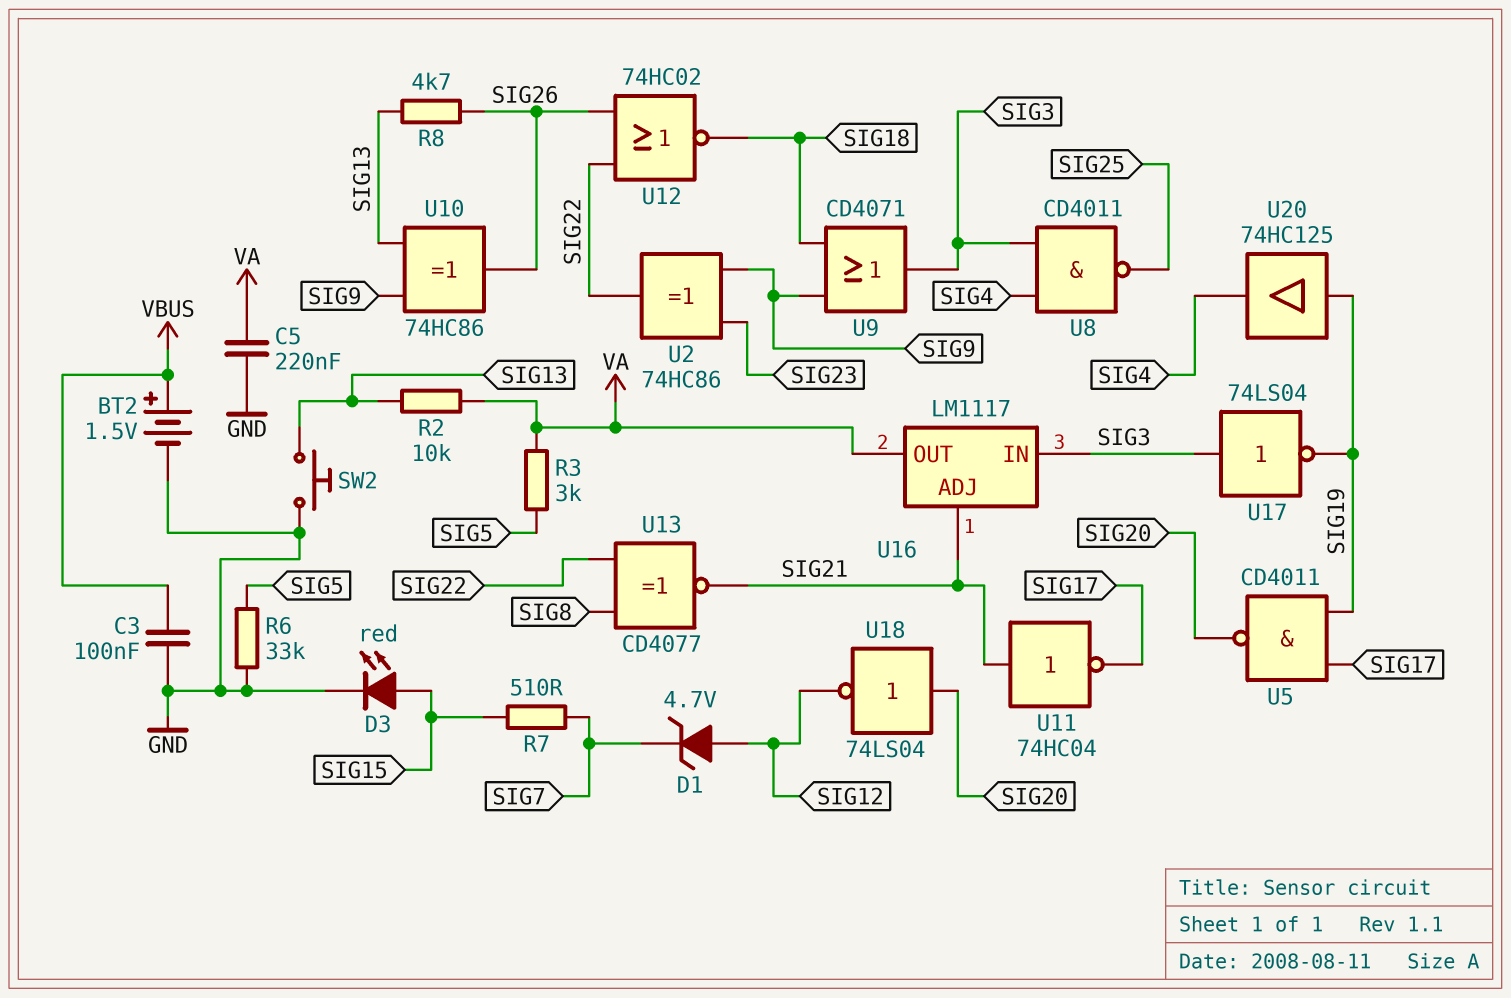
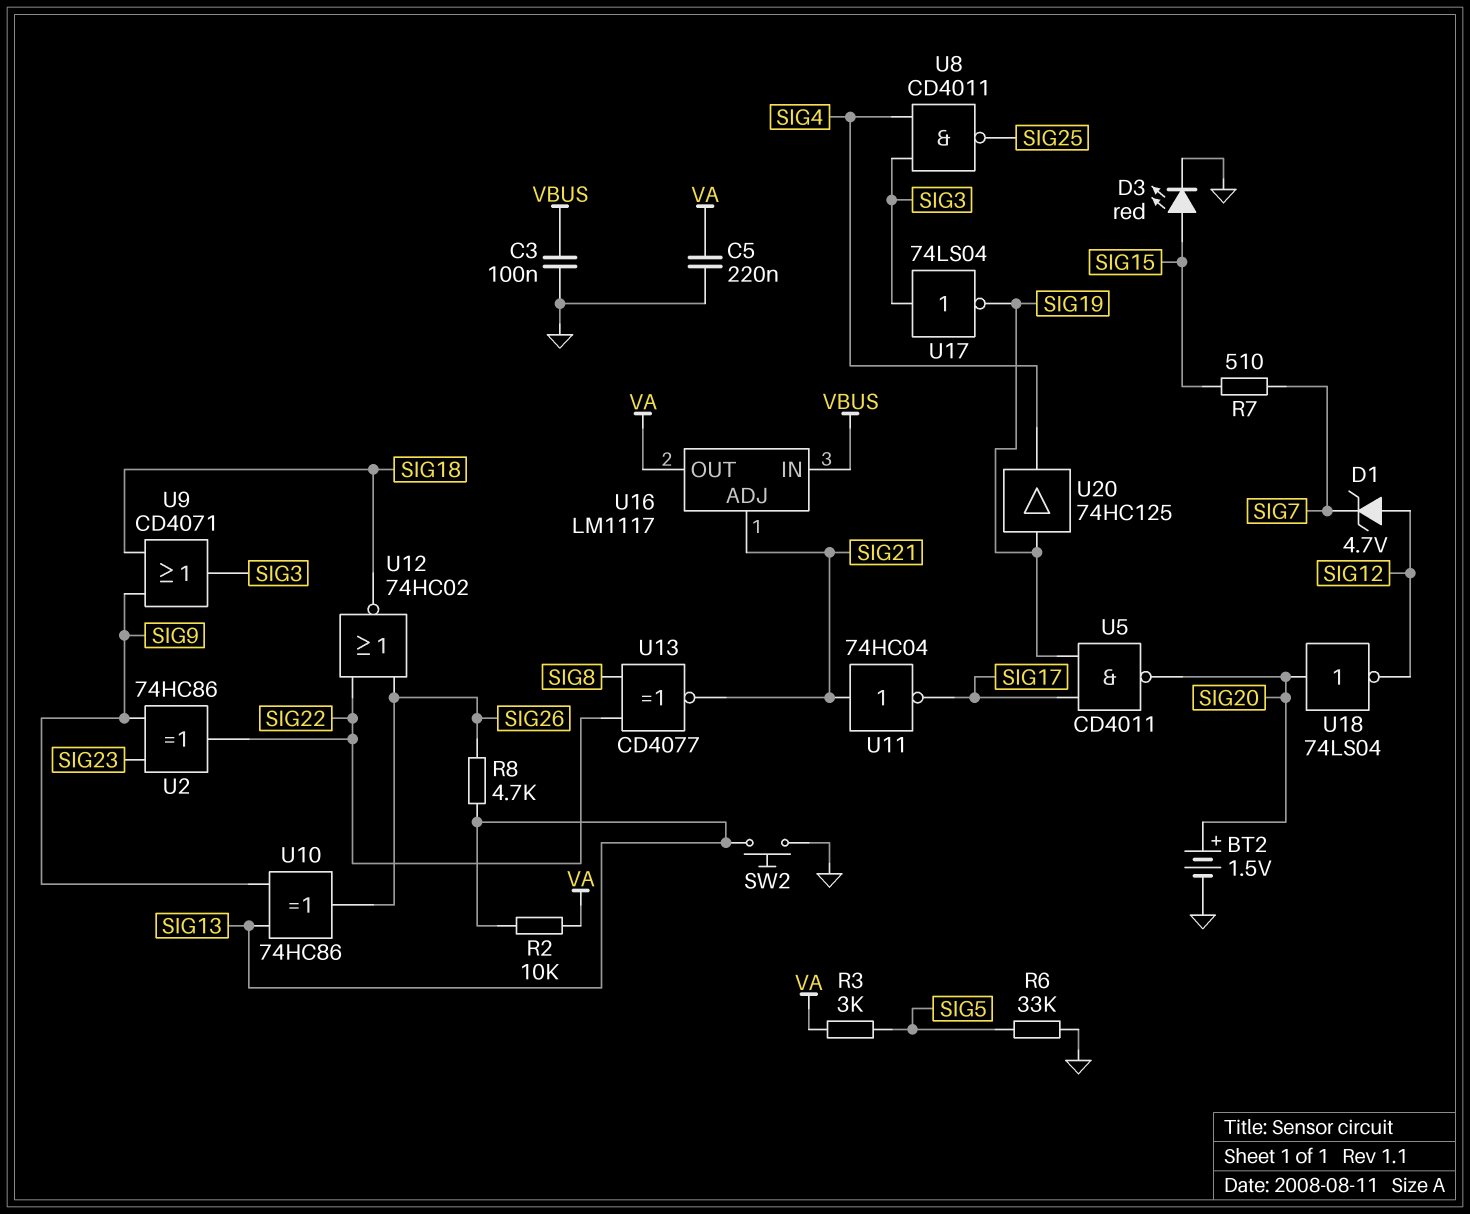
BT2: 1.5V (plus VBUS, minus GND) -> 1.5V (plus SIG20, minus GND)
U16 pin IN: SIG3 -> VBUS

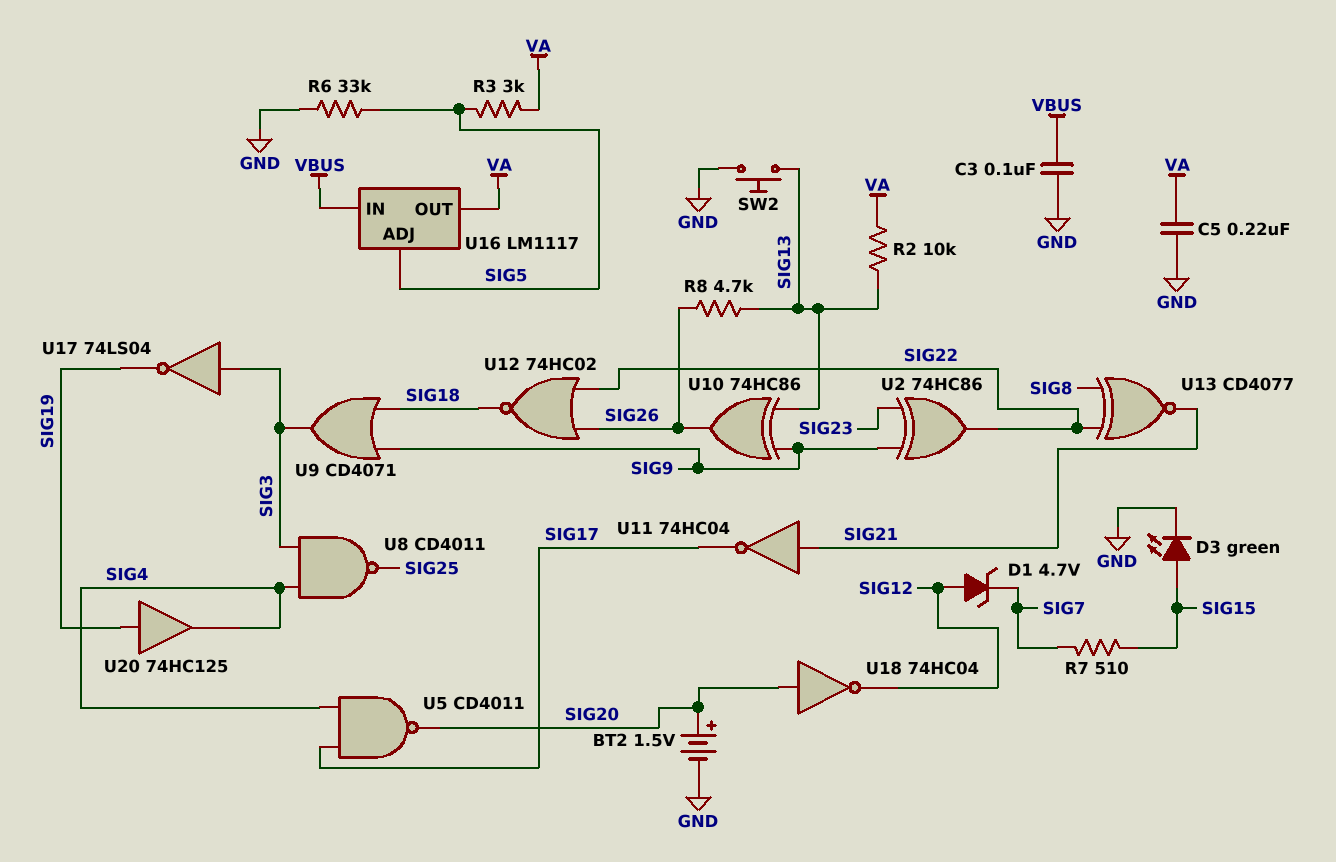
D3: LED red (A SIG15, K GND) -> LED green (A SIG15, K GND)
U5: NAND CD4011 (in SIG17, in SIG19, out SIG20) -> NAND CD4011 (in SIG4, in SIG17, out SIG20)
U16 pin ADJ: SIG21 -> SIG5
U18: NOT 74LS04 (in SIG20, out SIG12) -> NOT 74HC04 (in SIG20, out SIG12)

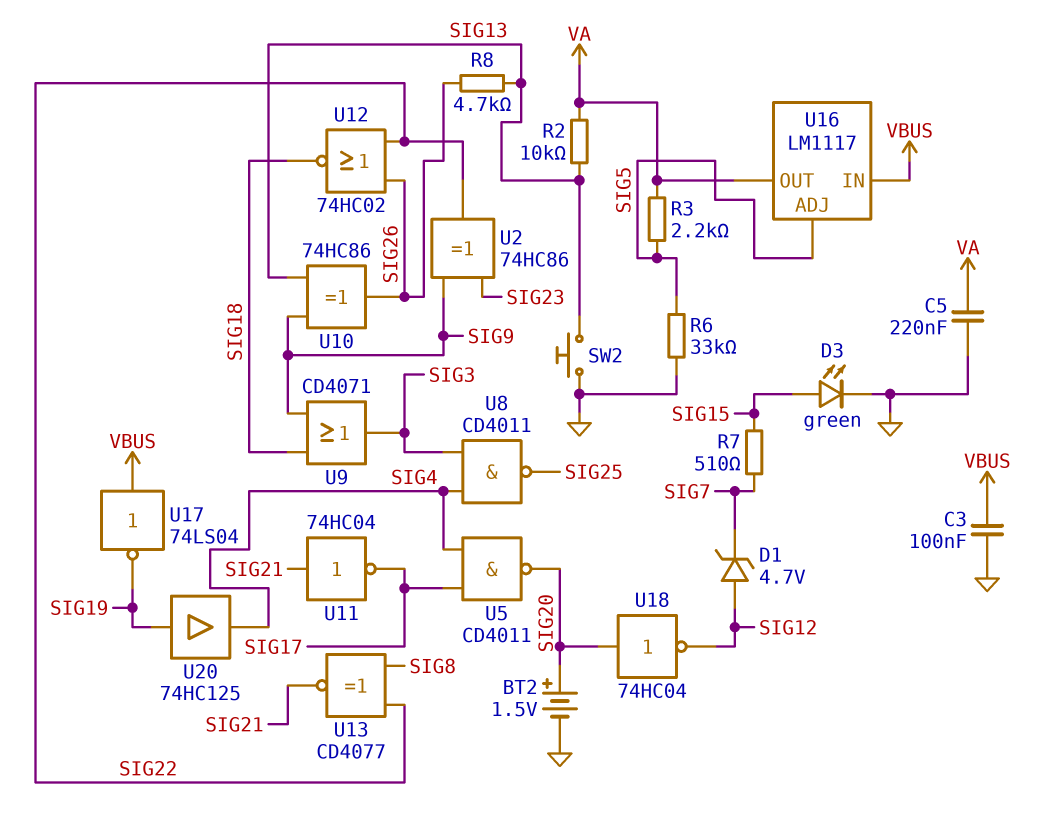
R3: 3k (SIG5, VA) -> 2.2k (SIG5, VA)
U17: NOT 74LS04 (in SIG3, out SIG19) -> NOT 74LS04 (in VBUS, out SIG19)

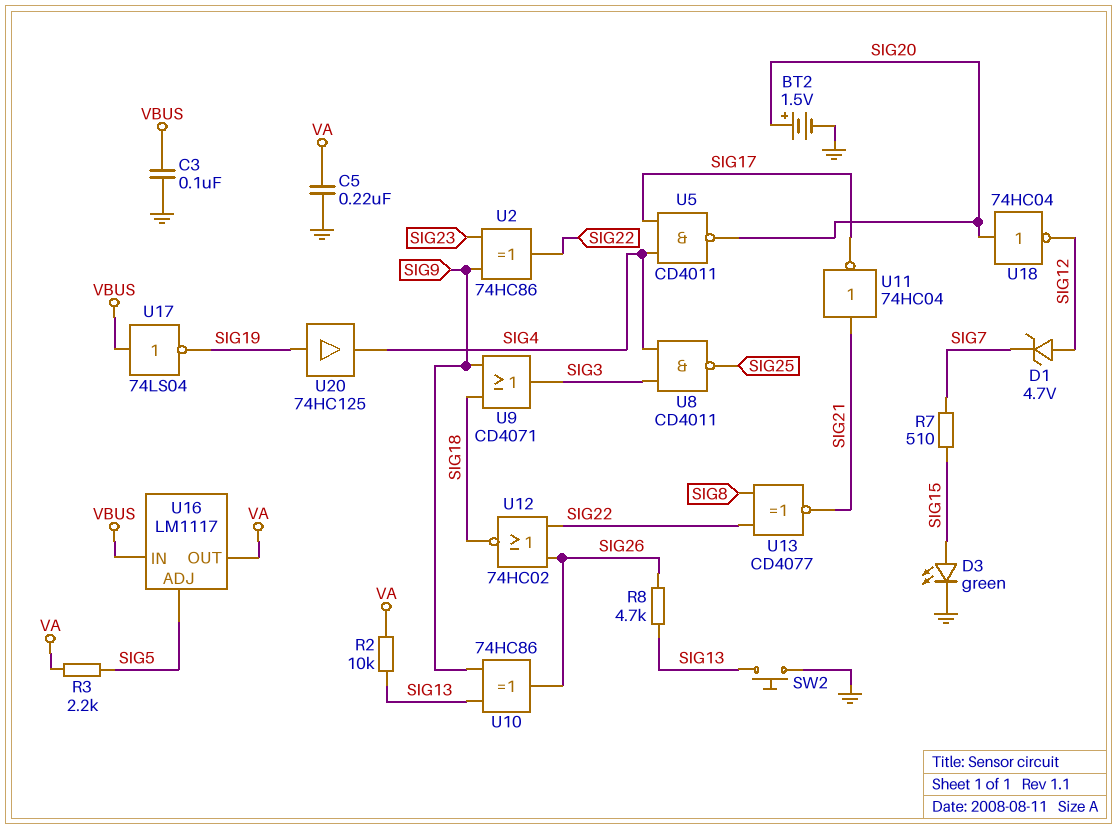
R6: 33k (GND, SIG5) -> none

